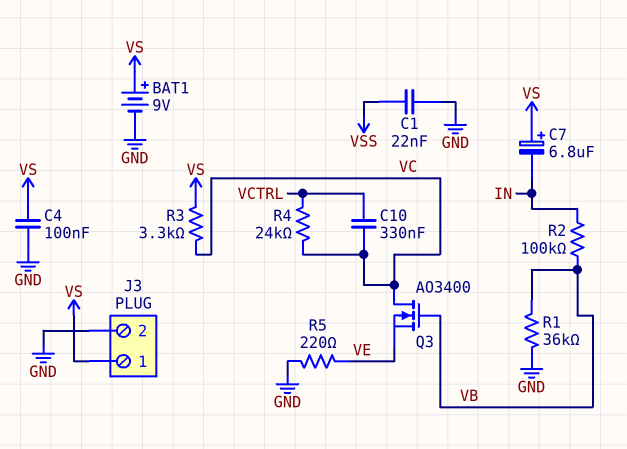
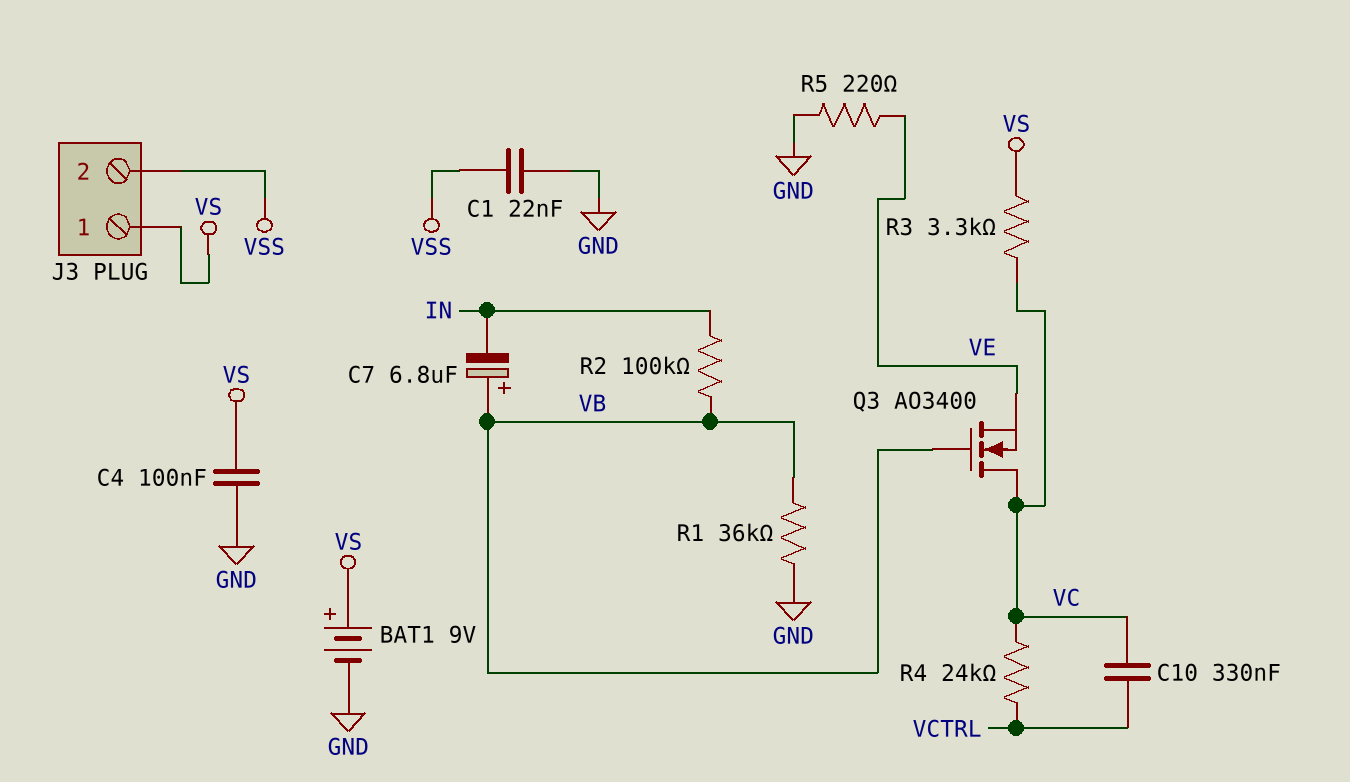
C7: 6.8uF (plus VS, minus IN) -> 6.8uF (plus VB, minus IN)
J3 pin 2: GND -> VSS

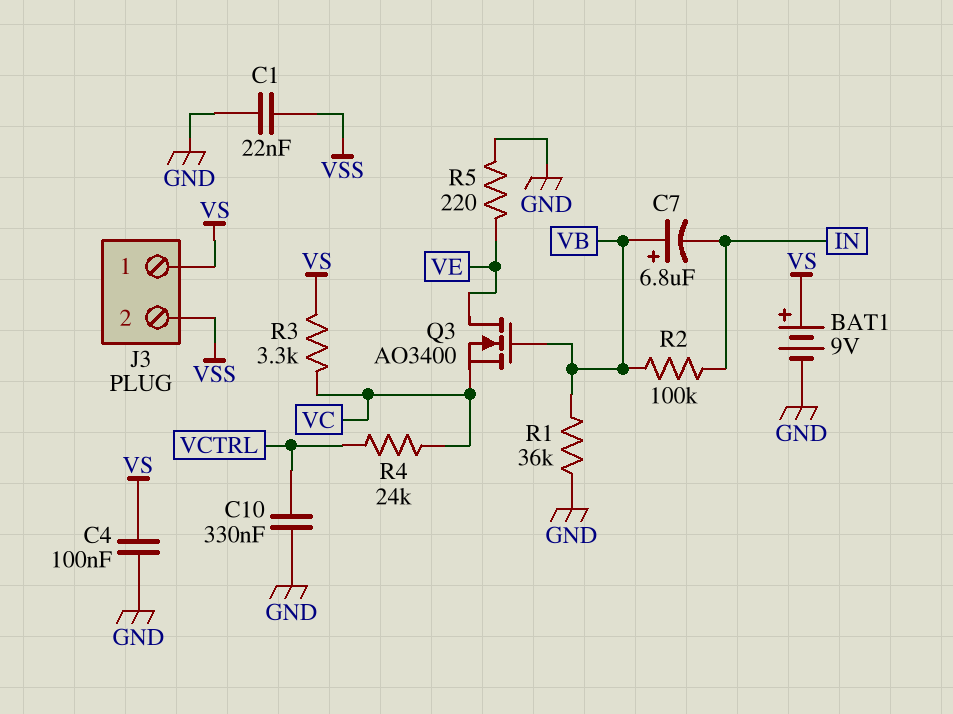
C10: 330nF (VC, VCTRL) -> 330nF (GND, VCTRL)
Q3: NMOS AO3400 (G VB, D VC, S VE) -> NMOS AO3400 (G VB, D VE, S VC)

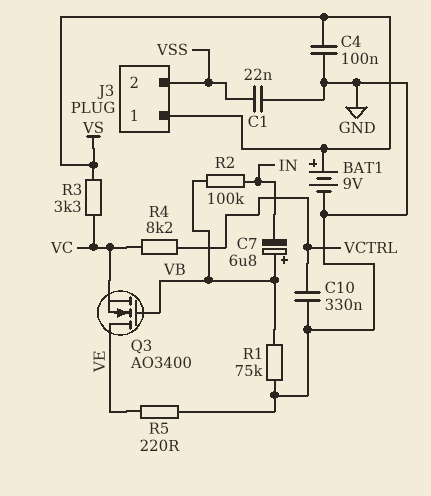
R1: 36k (GND, VB) -> 75k (GND, VB)
R4: 24k (VC, VCTRL) -> 8.2k (VC, VCTRL)

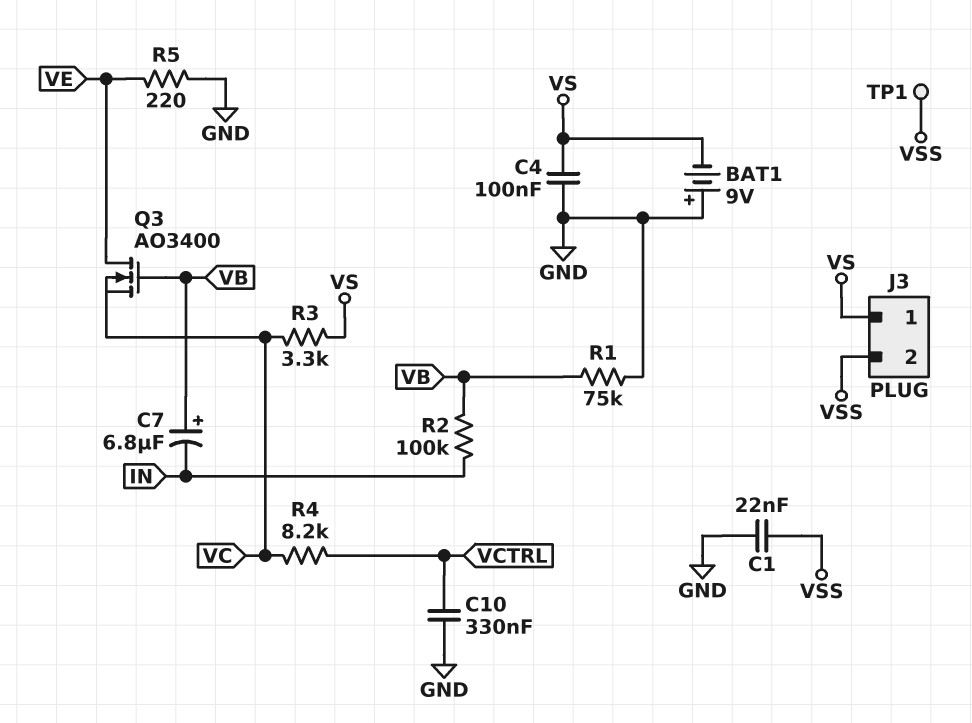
BAT1: 9V (plus VS, minus GND) -> 9V (plus GND, minus VS)
TP1: none -> test point (VSS)

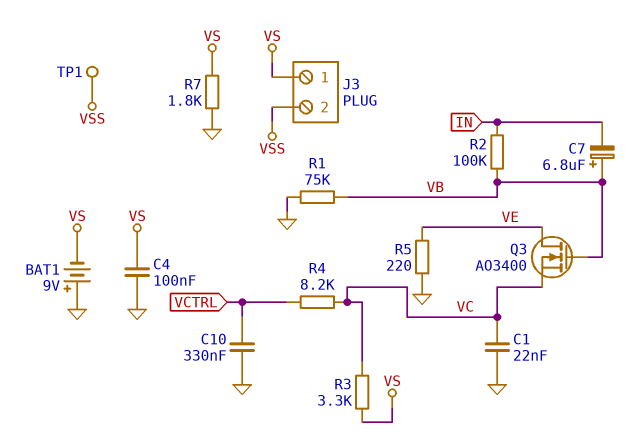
C1: 22nF (GND, VSS) -> 22nF (GND, VC)
R7: none -> 1.8k (GND, VS)

